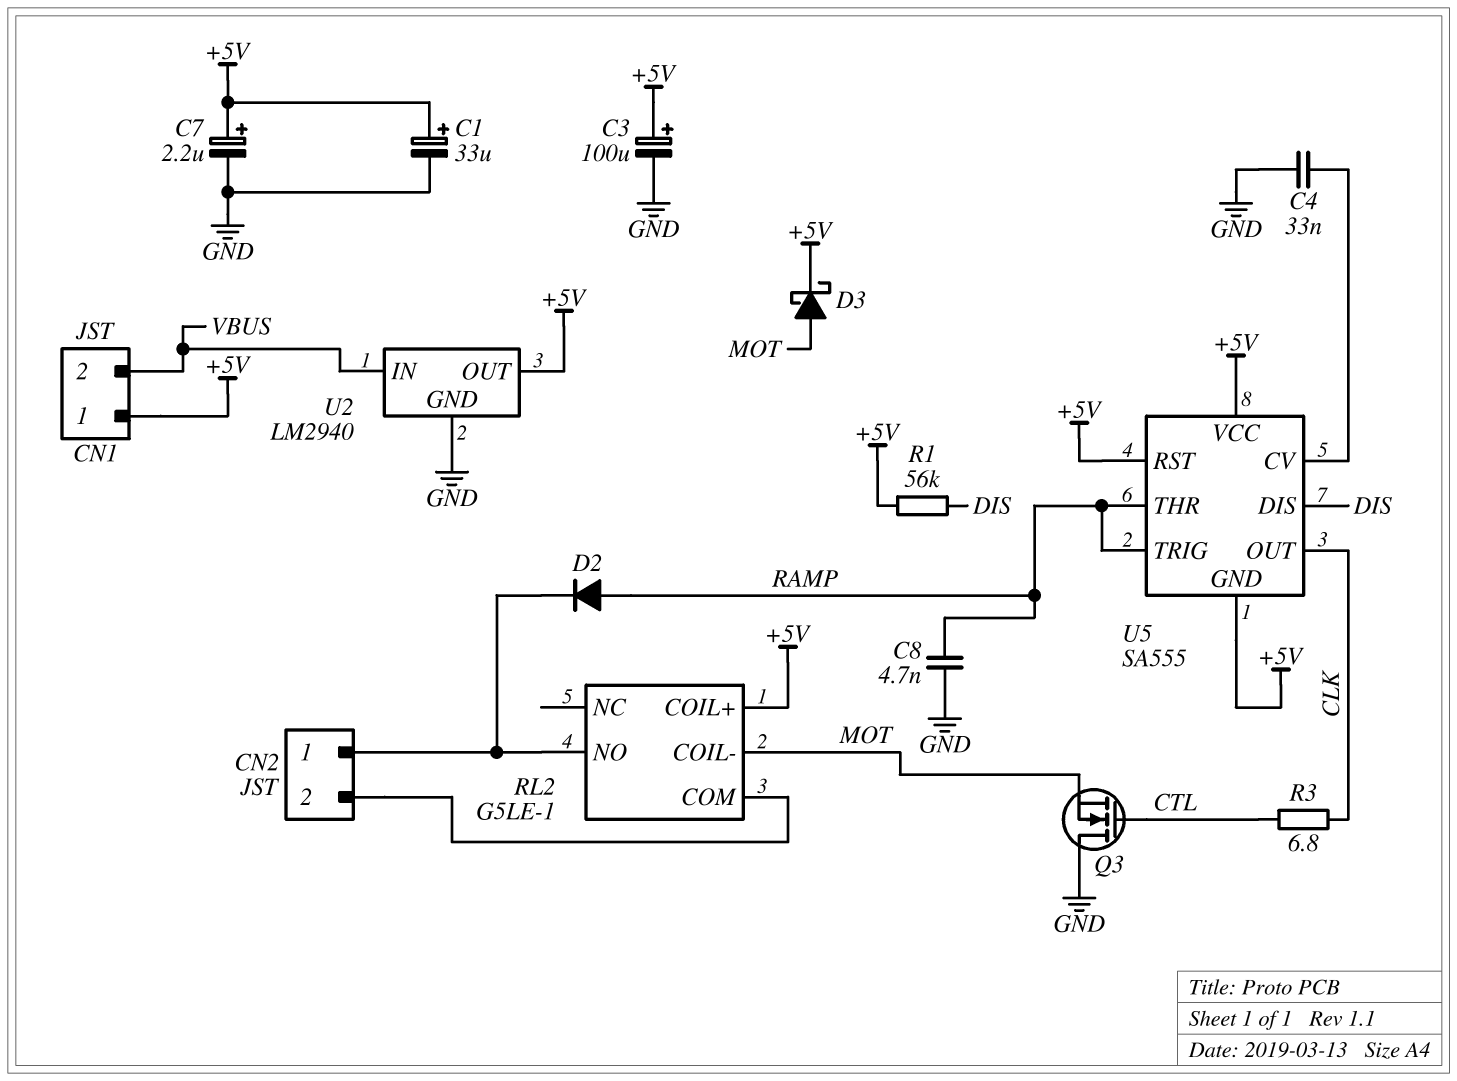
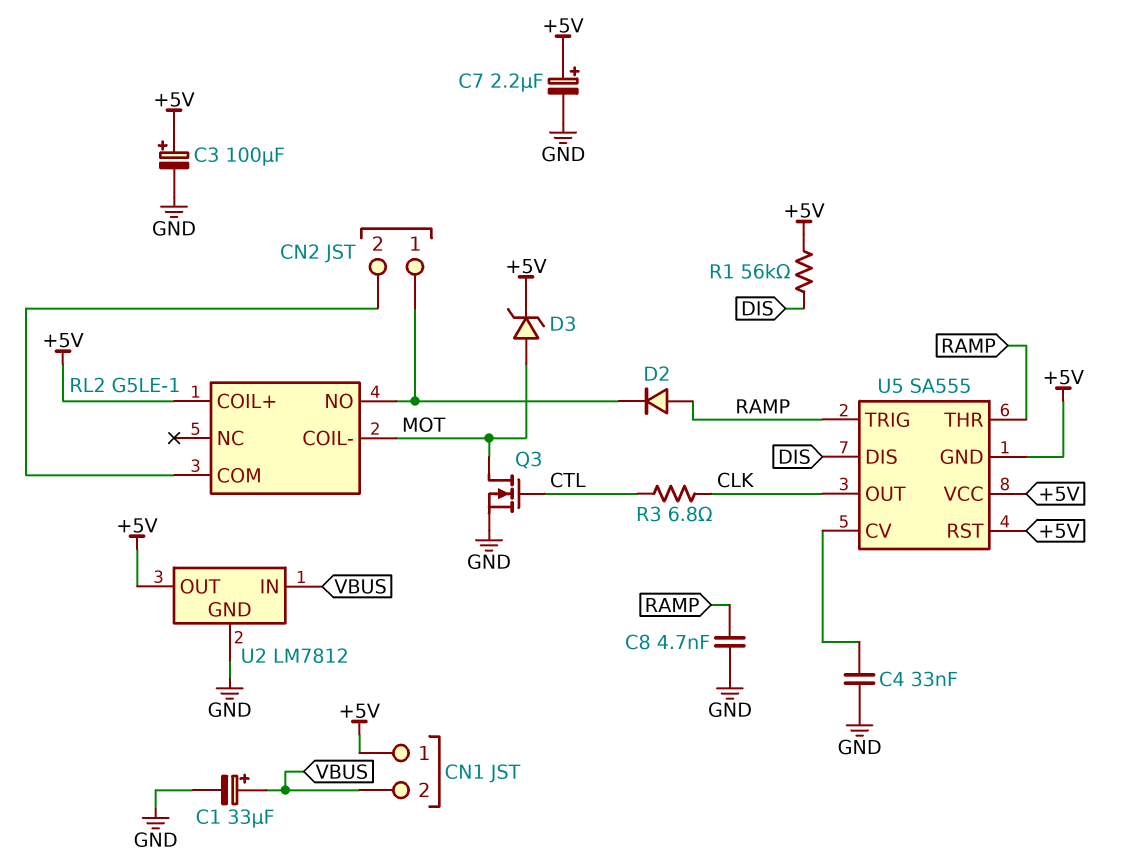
C1: 33uF (plus +5V, minus GND) -> 33uF (plus VBUS, minus GND)
D3: schottky (A MOT, K +5V) -> zener (A MOT, K +5V)
Q3: NMOS (G CTL, D GND, S MOT) -> NMOS (G CTL, D MOT, S GND)
U2: LM2940 -> LM7812

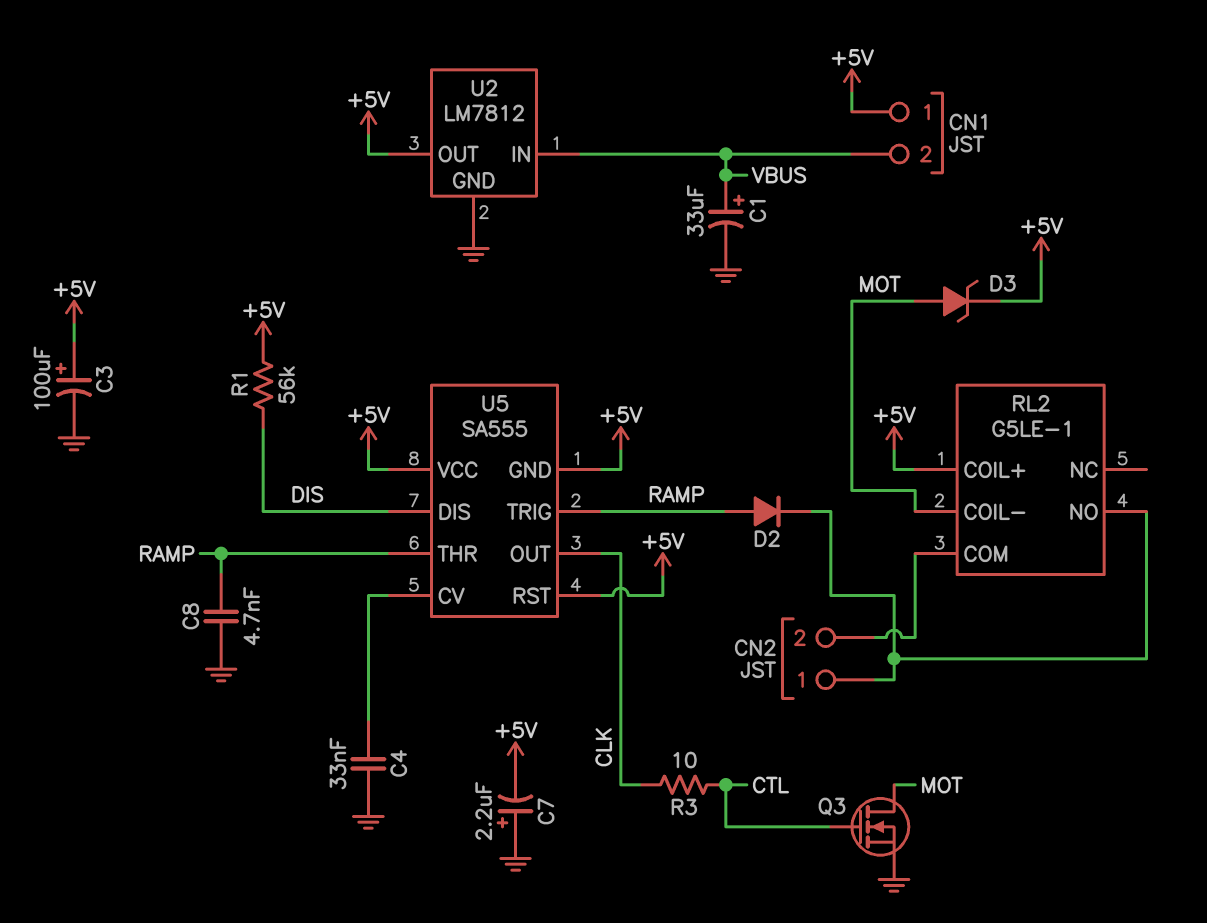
C7: 2.2uF (plus +5V, minus GND) -> 2.2uF (plus GND, minus +5V)
R3: 6.8 (CLK, CTL) -> 10 (CLK, CTL)

